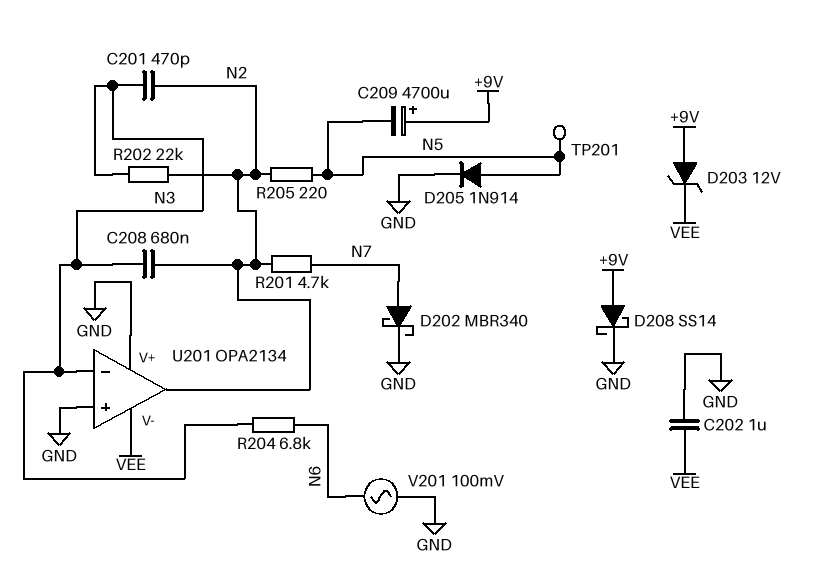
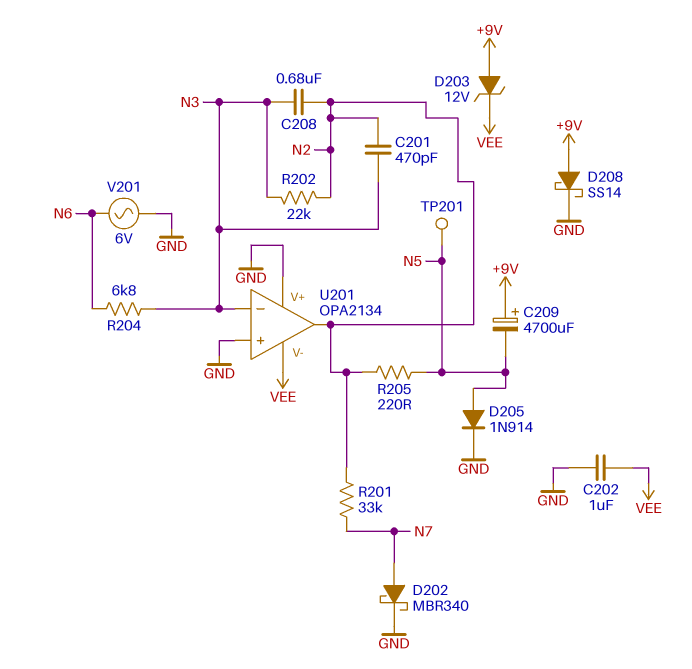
R201: 4.7k (N2, N7) -> 33k (N2, N7)
V201: AC 100mV (GND, N6) -> AC 6V (GND, N6)

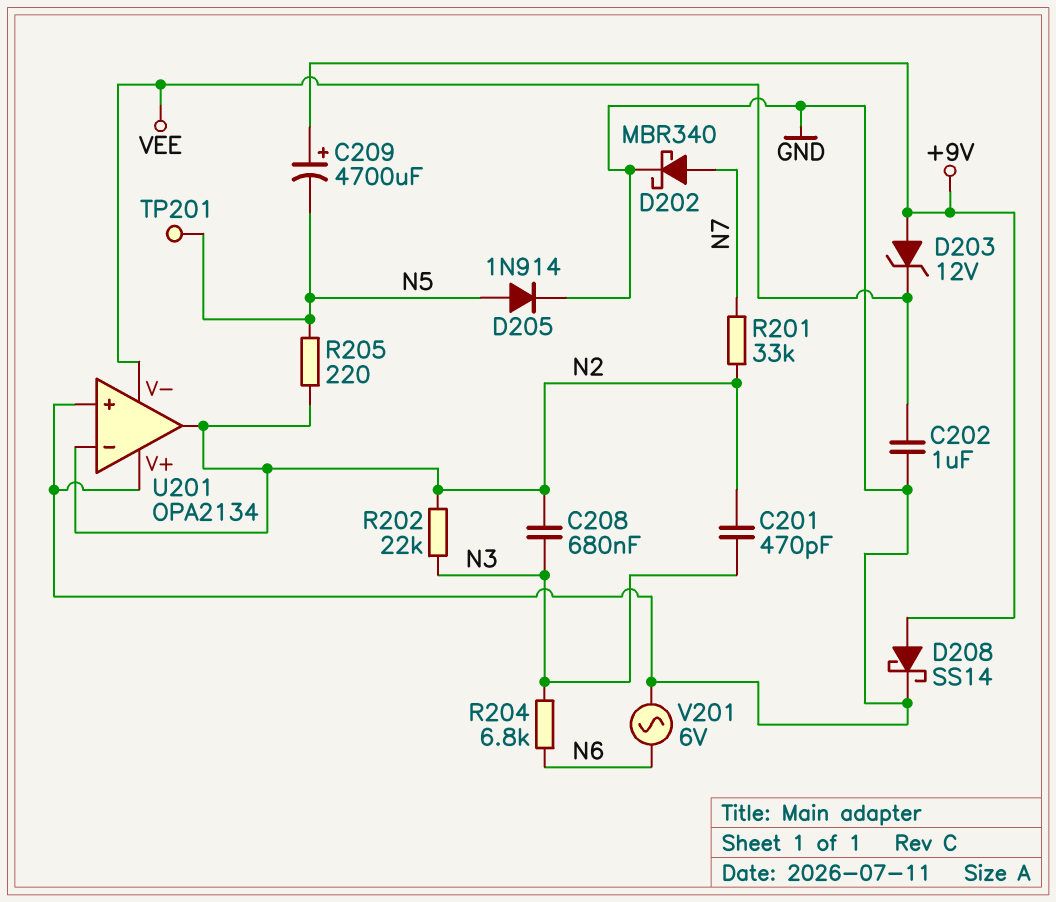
U201 pin in-: N3 -> N2

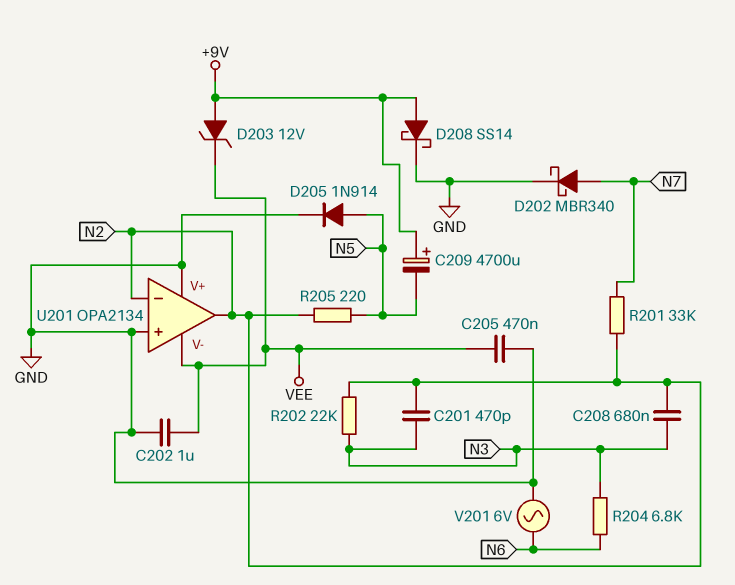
C205: none -> 470nF (GND, VEE)
TP201: test point (N5) -> none

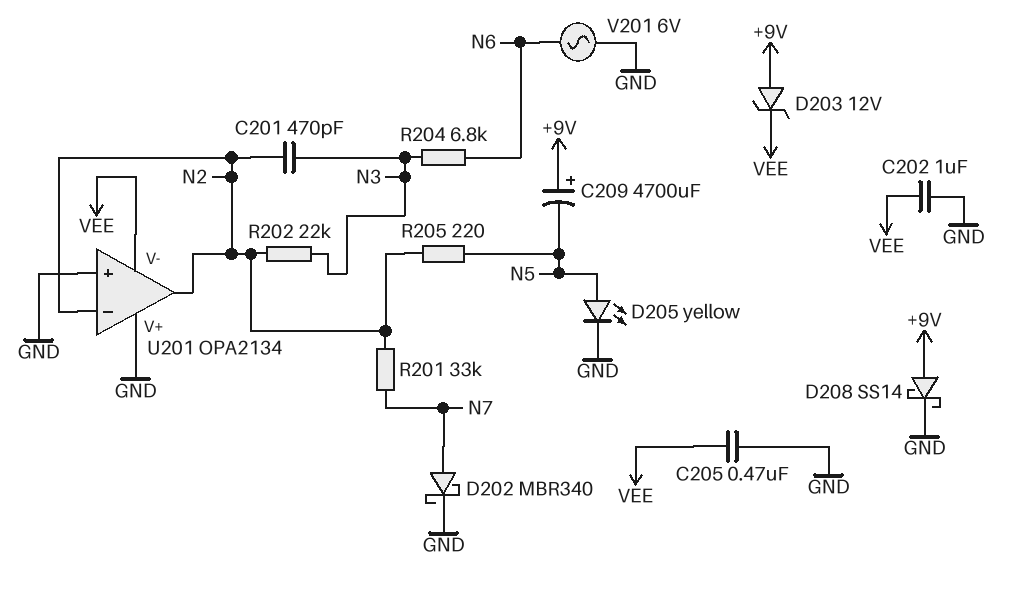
C208: 680nF (N2, N3) -> none
D205: diode 1N914 (A N5, K GND) -> LED yellow (A N5, K GND)

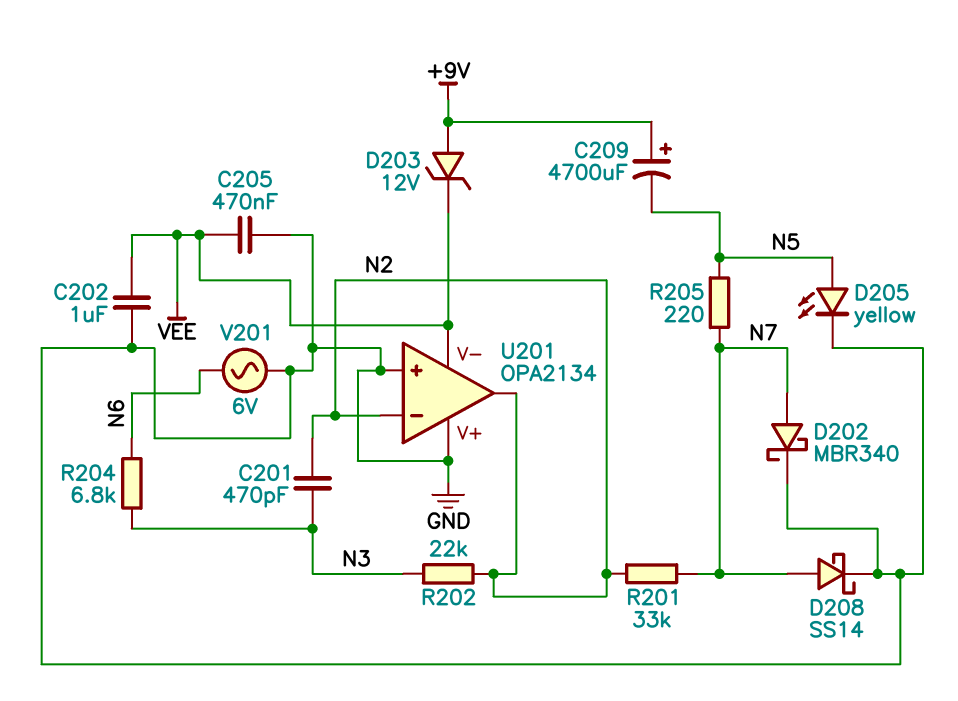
D208: schottky SS14 (A +9V, K GND) -> schottky SS14 (A N7, K GND)
R205: 220 (N2, N5) -> 220 (N5, N7)

